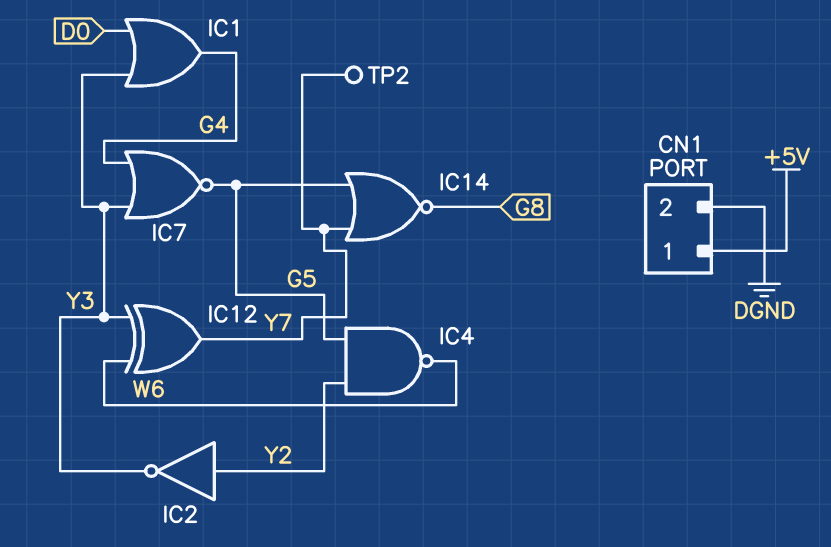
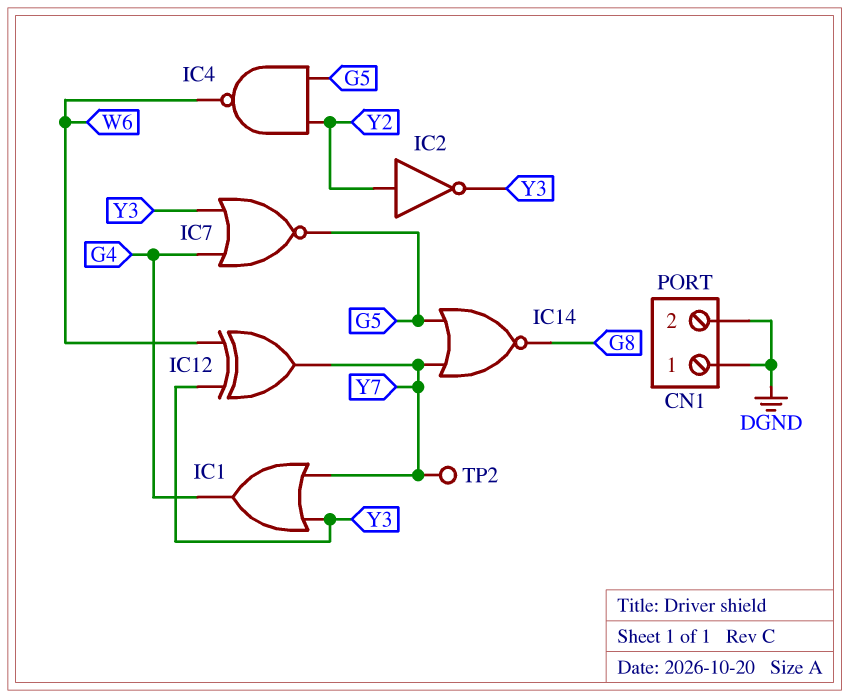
CN1 pin 1: +5V -> DGND
IC1: OR (in D0, in Y3, out G4) -> OR (in Y3, in Y7, out G4)

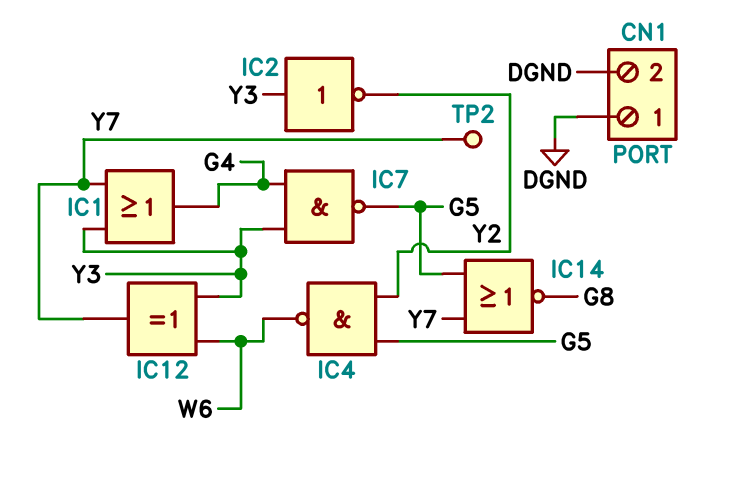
IC2: NOT (in Y2, out Y3) -> NOT (in Y3, out Y2)
IC7: NOR (in G4, in Y3, out G5) -> NAND (in G4, in Y3, out G5)

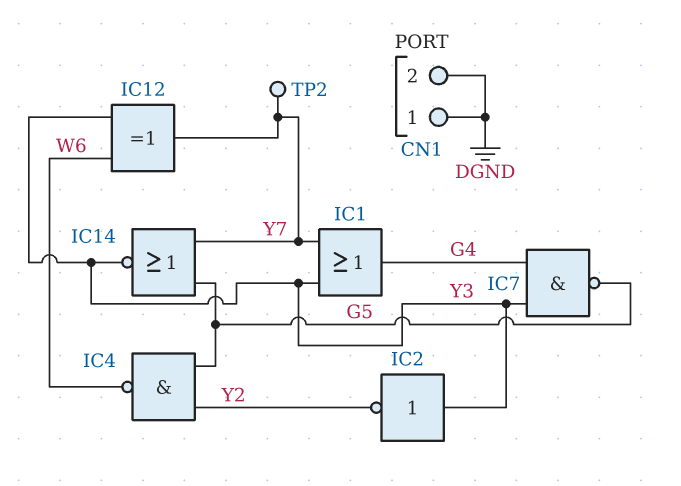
IC14: NOR (in G5, in Y7, out G8) -> NOR (in G5, in Y7, out Y3)

